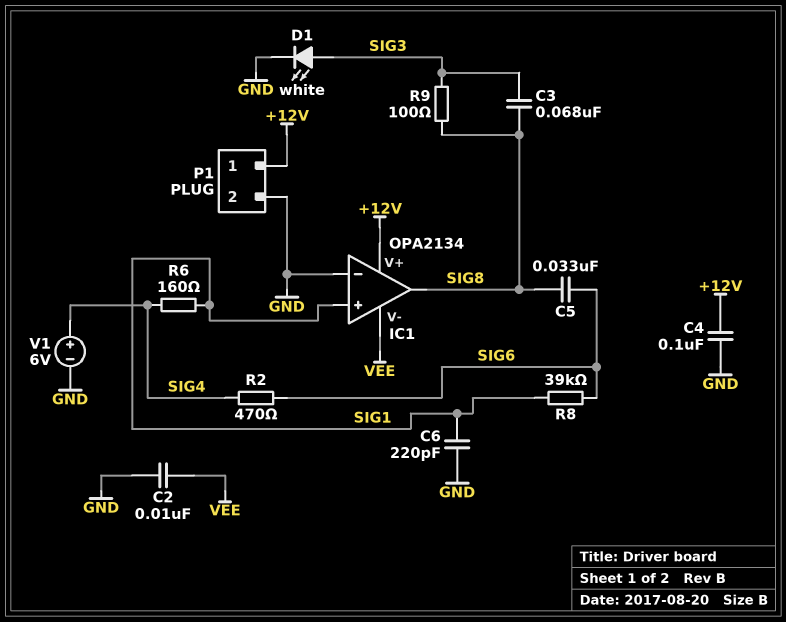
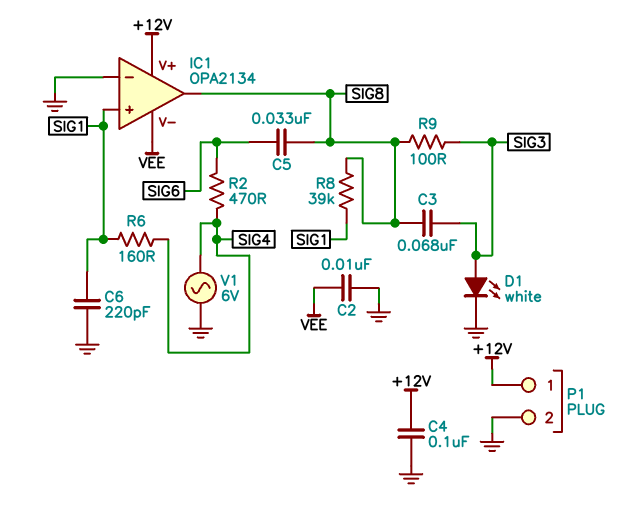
R8: 39k (SIG1, SIG6) -> 39k (SIG1, SIG8)
V1: 6V (plus SIG4, minus GND) -> AC 6V (GND, SIG4)

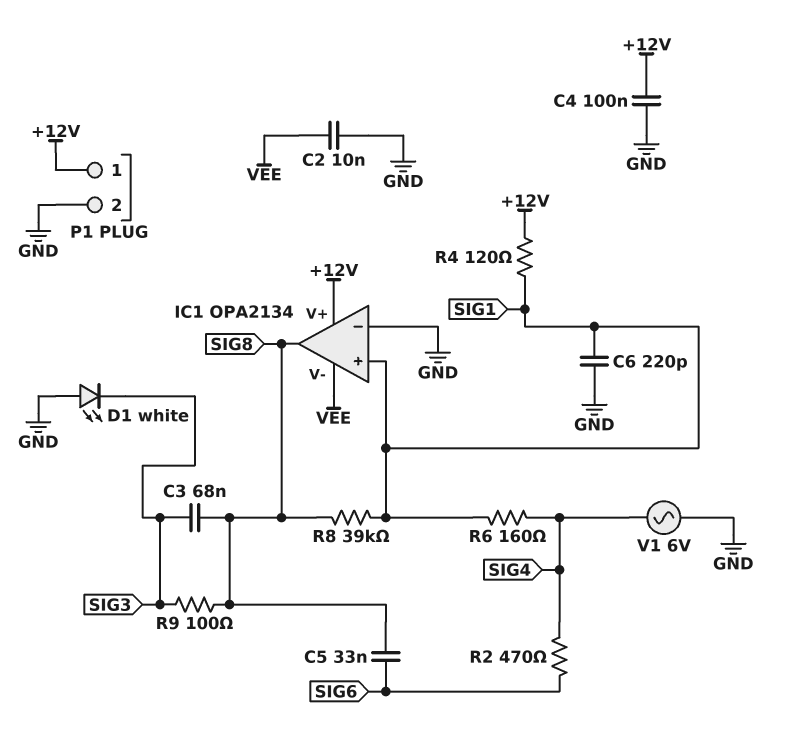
D1: LED white (A SIG3, K GND) -> LED white (A GND, K SIG3)
R4: none -> 120 (+12V, SIG1)

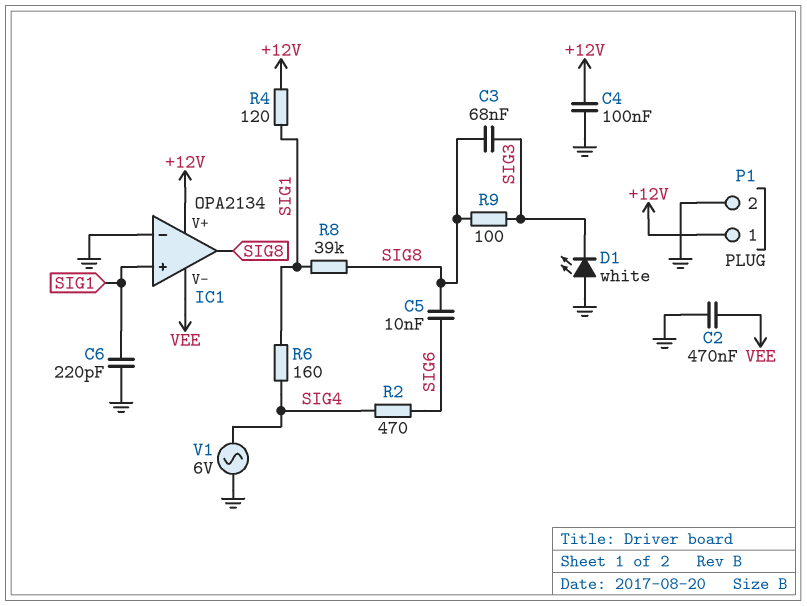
C2: 10nF (GND, VEE) -> 470nF (GND, VEE)
C5: 33nF (SIG6, SIG8) -> 10nF (SIG6, SIG8)

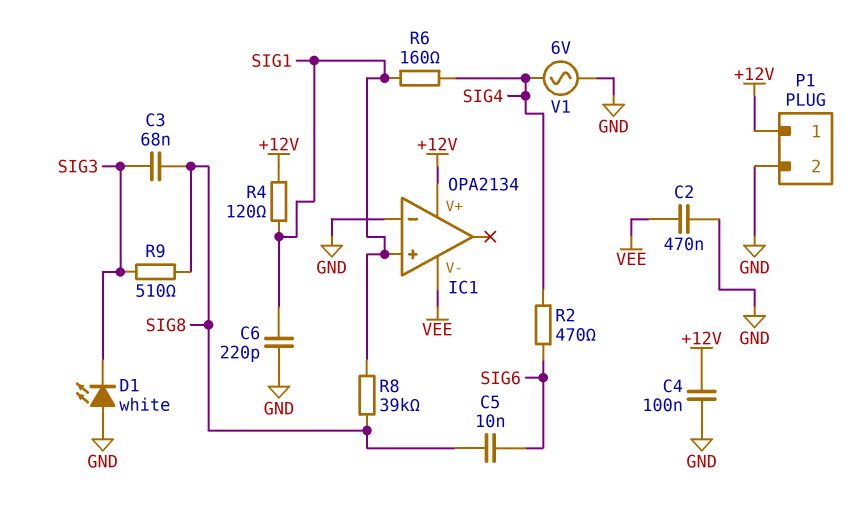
IC1 pin out: SIG8 -> none
R9: 100 (SIG3, SIG8) -> 510 (SIG3, SIG8)

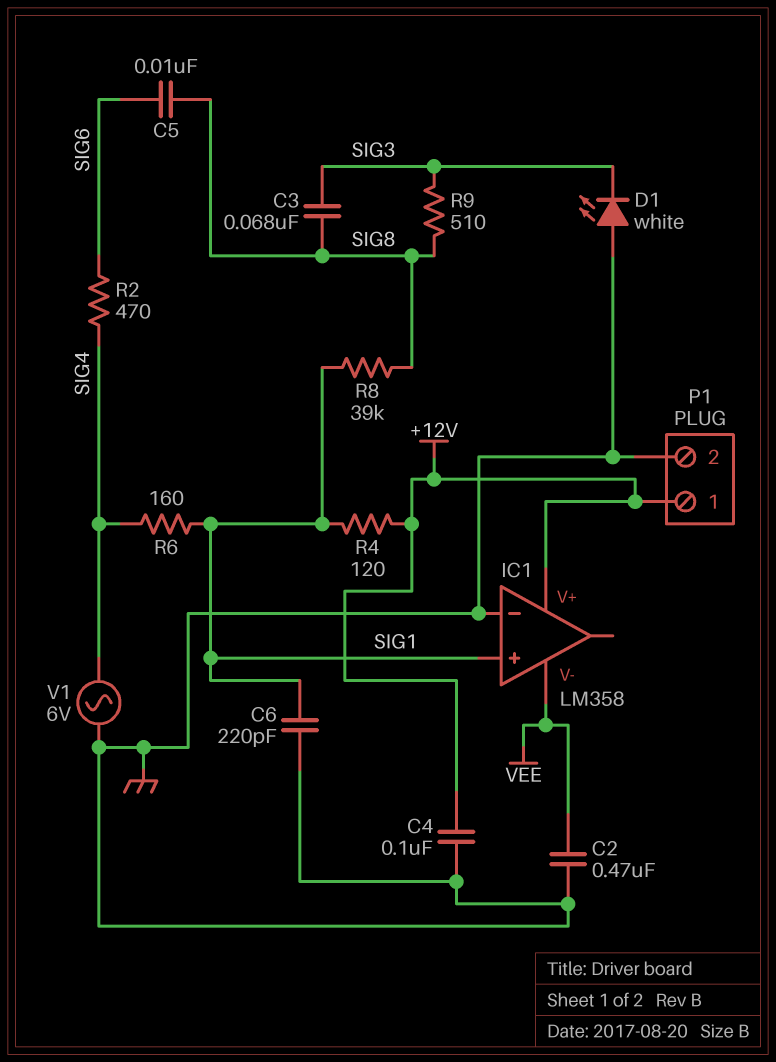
IC1: OPA2134 -> LM358

